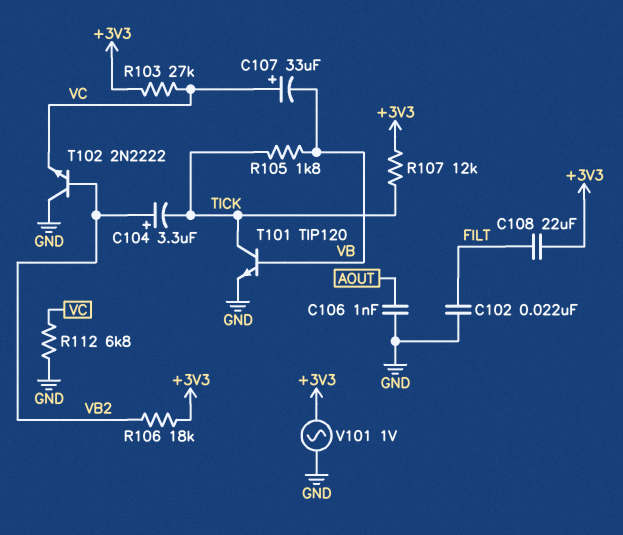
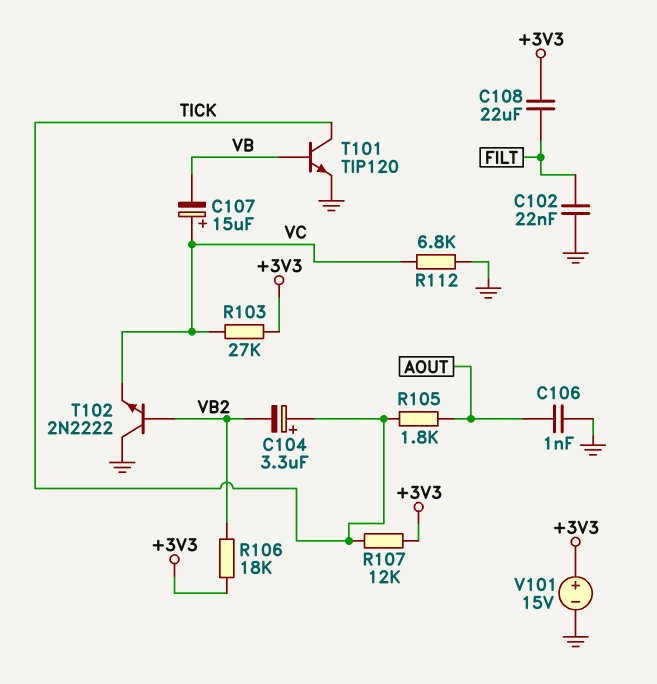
C104: 3.3uF (plus VB2, minus TICK) -> 3.3uF (plus TICK, minus VB2)
C107: 33uF (plus VC, minus VB) -> 15uF (plus VC, minus VB)
R105: 1.8k (TICK, VB) -> 1.8k (AOUT, TICK)
V101: AC 1V (+3V3, GND) -> 15V (plus +3V3, minus GND)

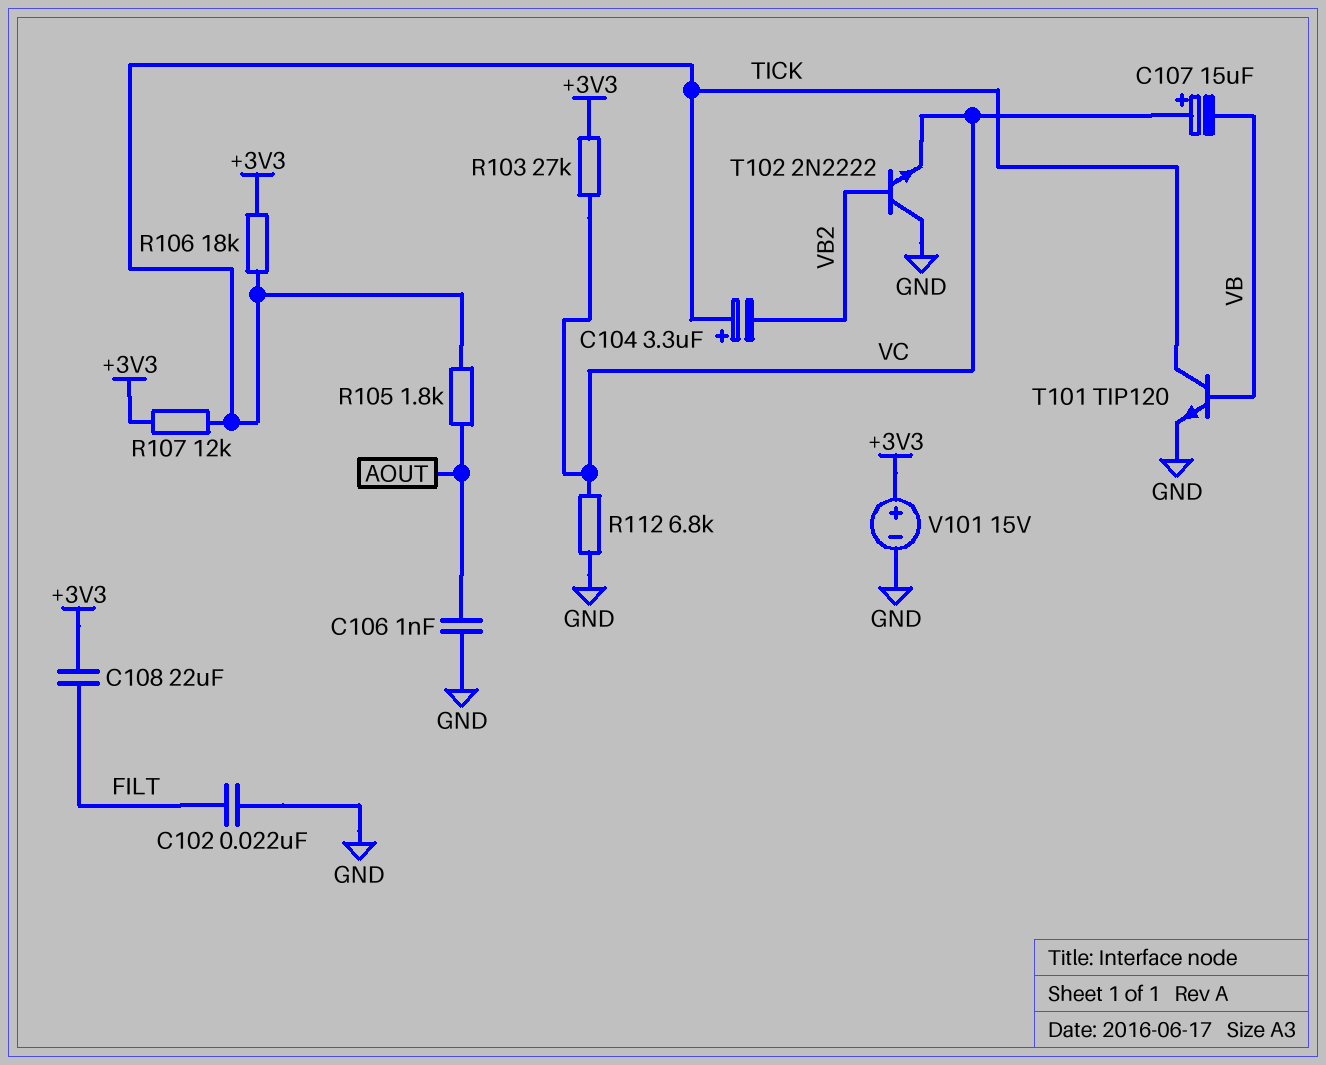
R106: 18k (+3V3, VB2) -> 18k (+3V3, TICK)

